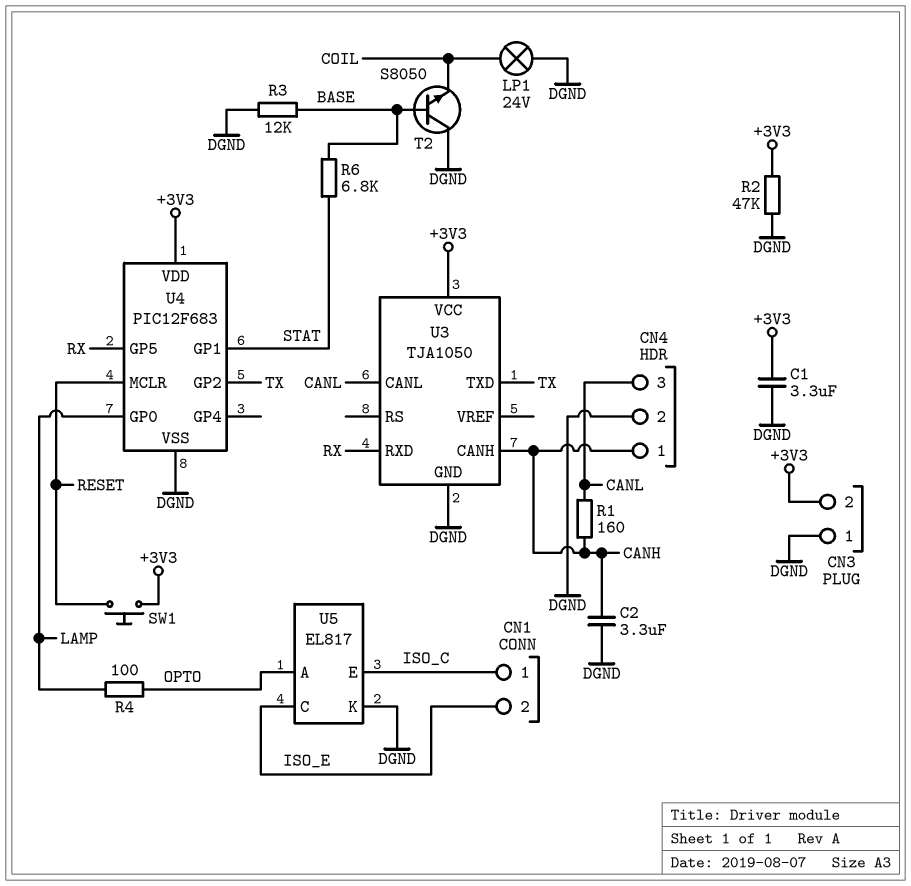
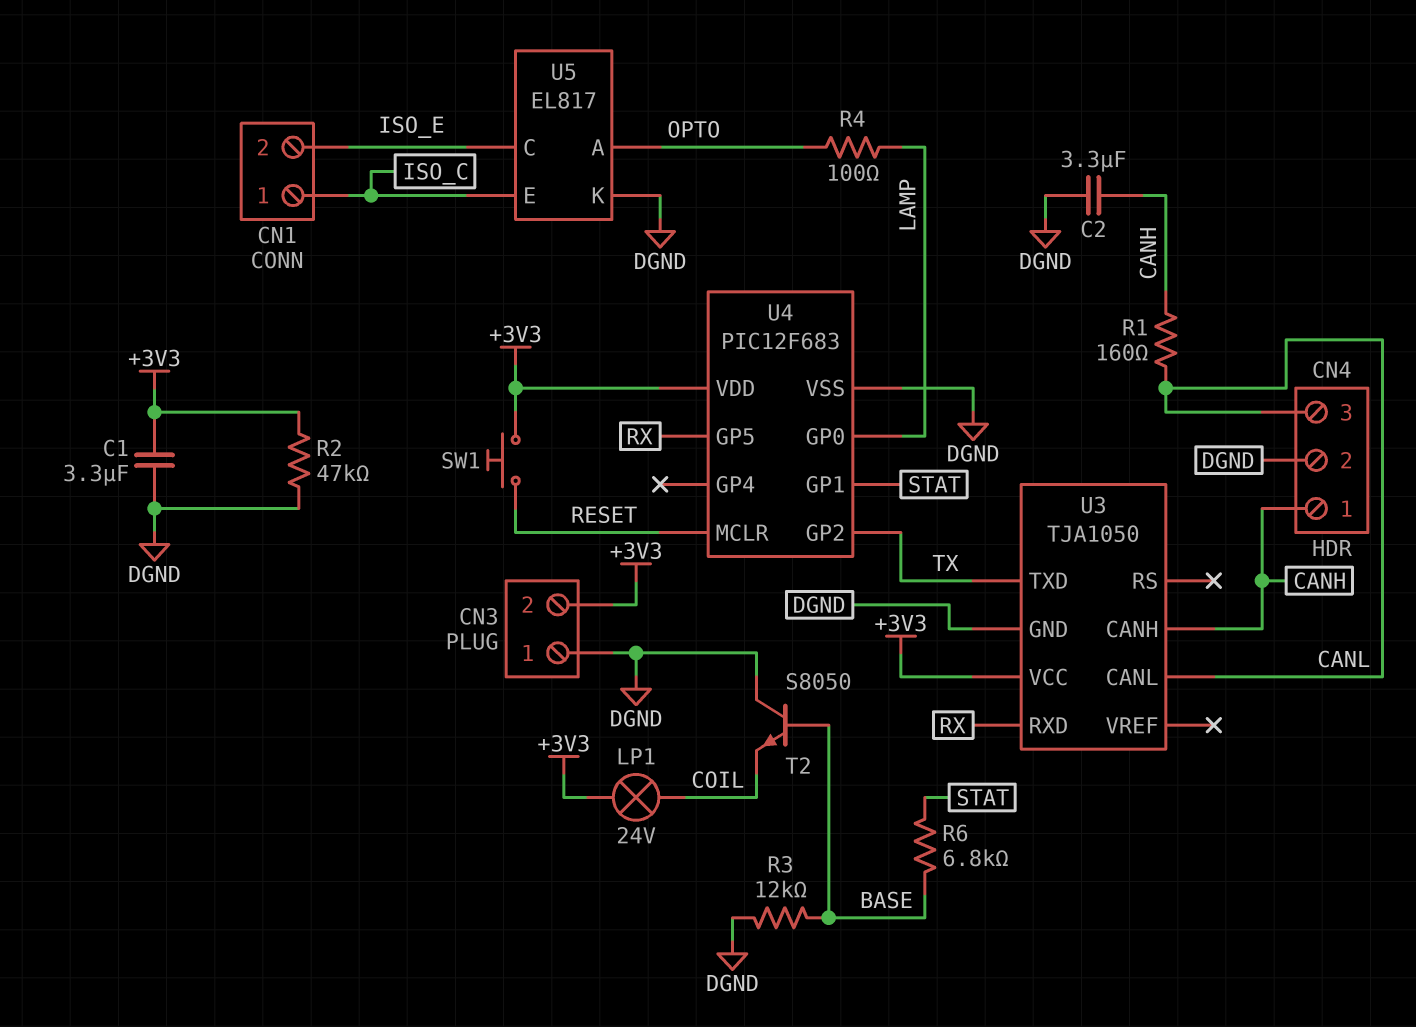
LP1: lamp 24V (COIL, DGND) -> lamp 24V (+3V3, COIL)

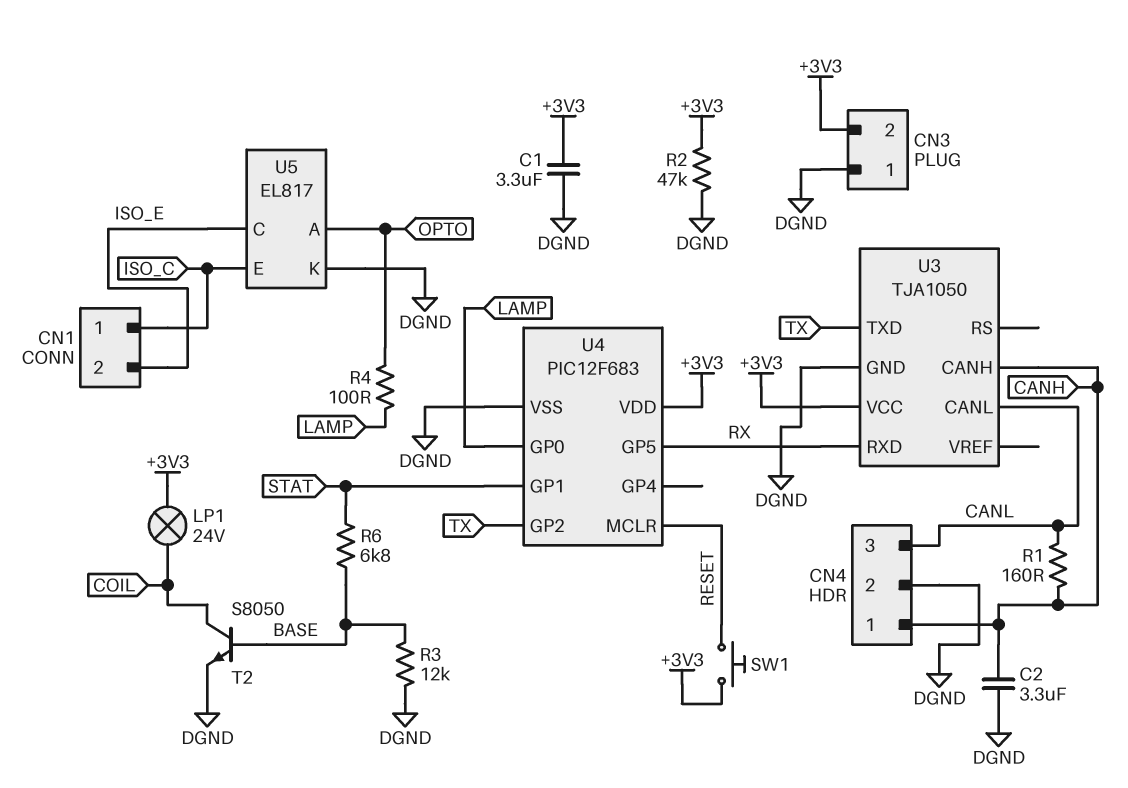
T2: NPN S8050 (B BASE, C DGND, E COIL) -> NPN S8050 (B BASE, C COIL, E DGND)

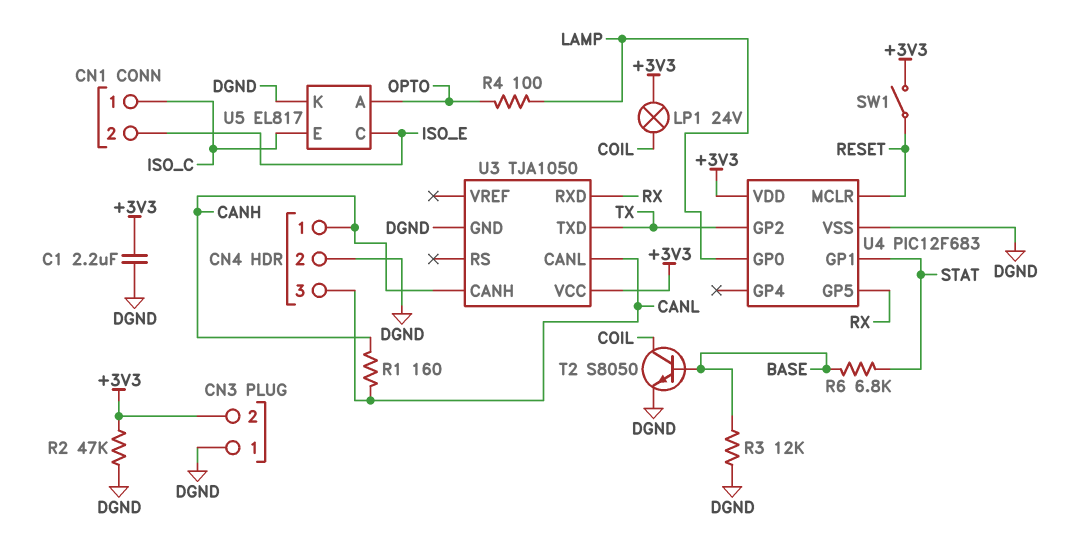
C1: 3.3uF (+3V3, DGND) -> 2.2uF (+3V3, DGND)
C2: 3.3uF (CANH, DGND) -> none
SW1: button (+3V3, RESET) -> switch (+3V3, RESET)

